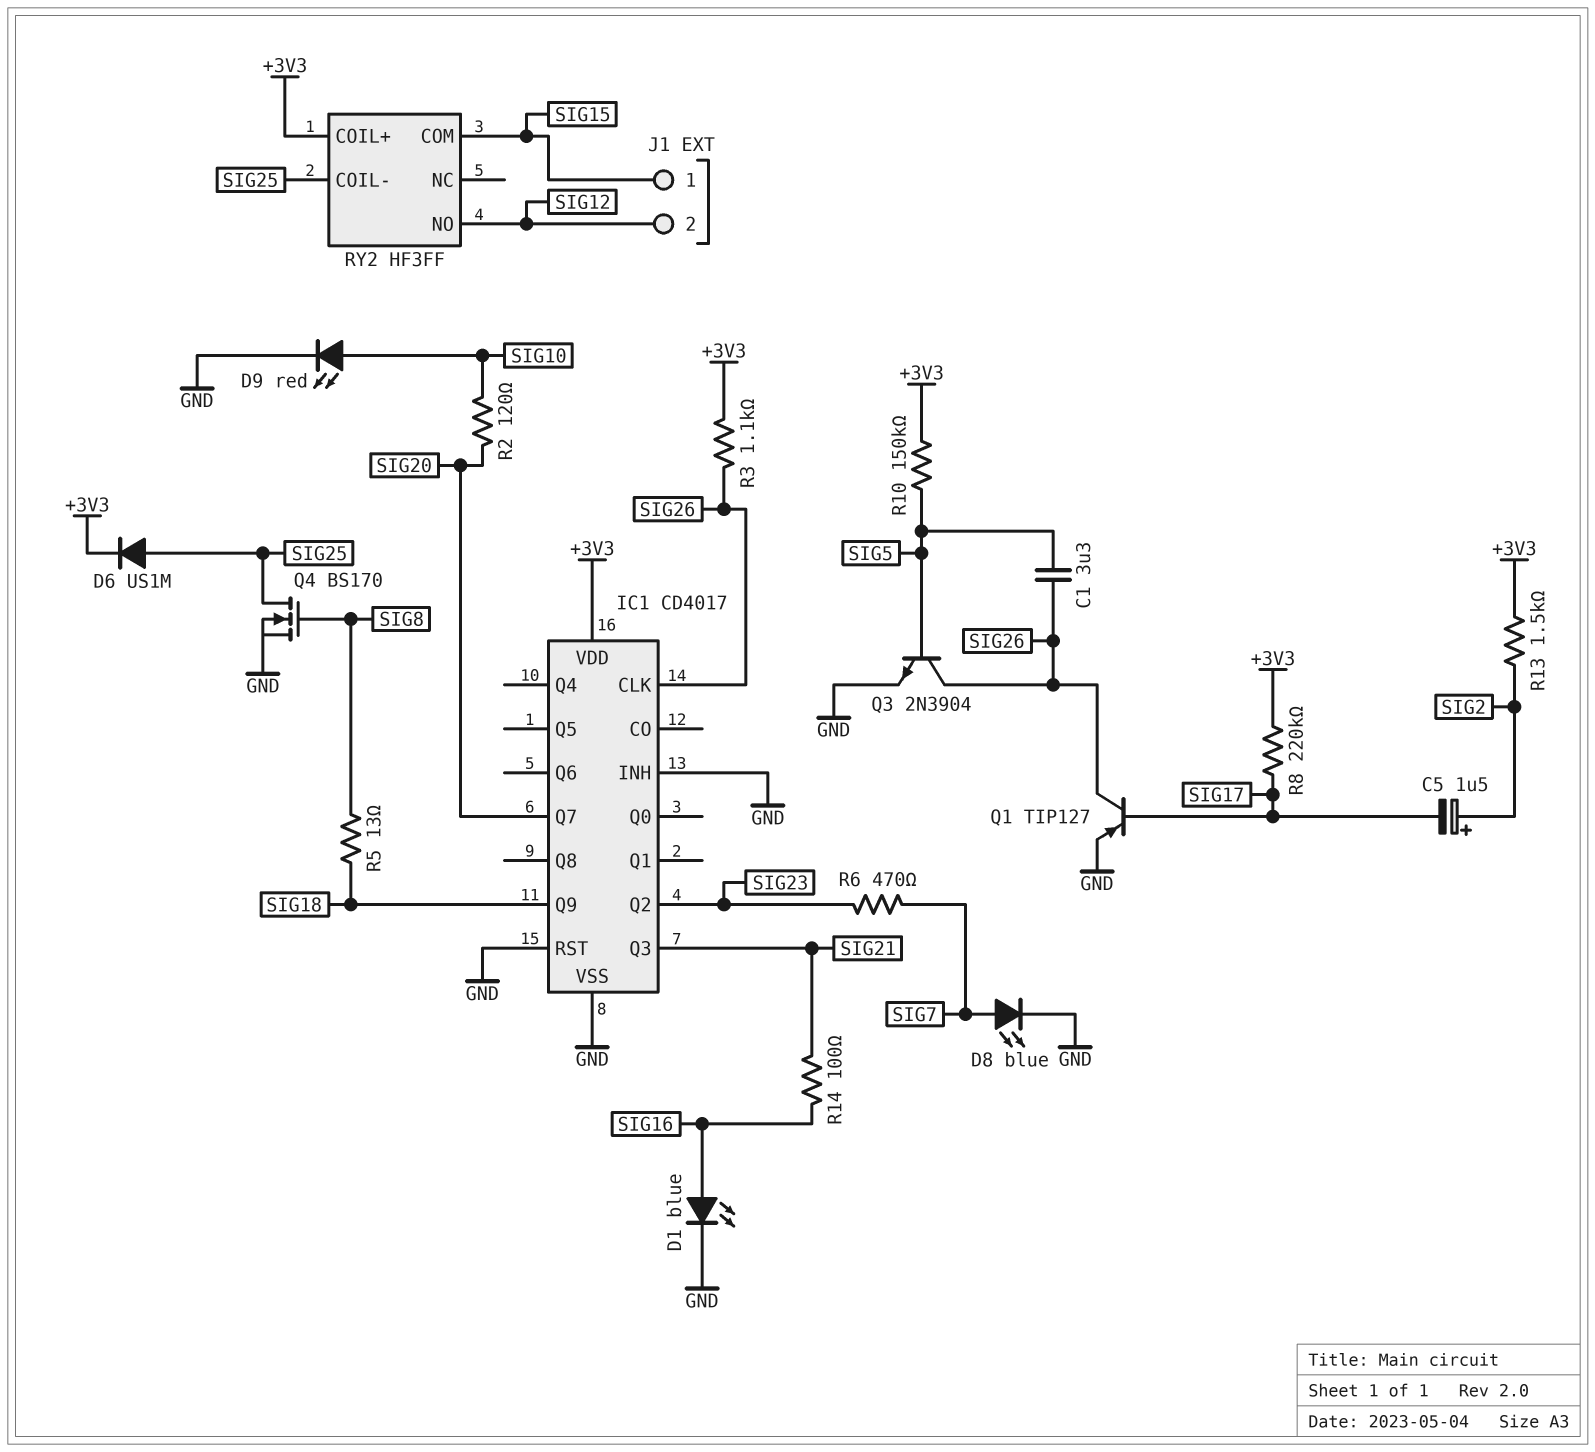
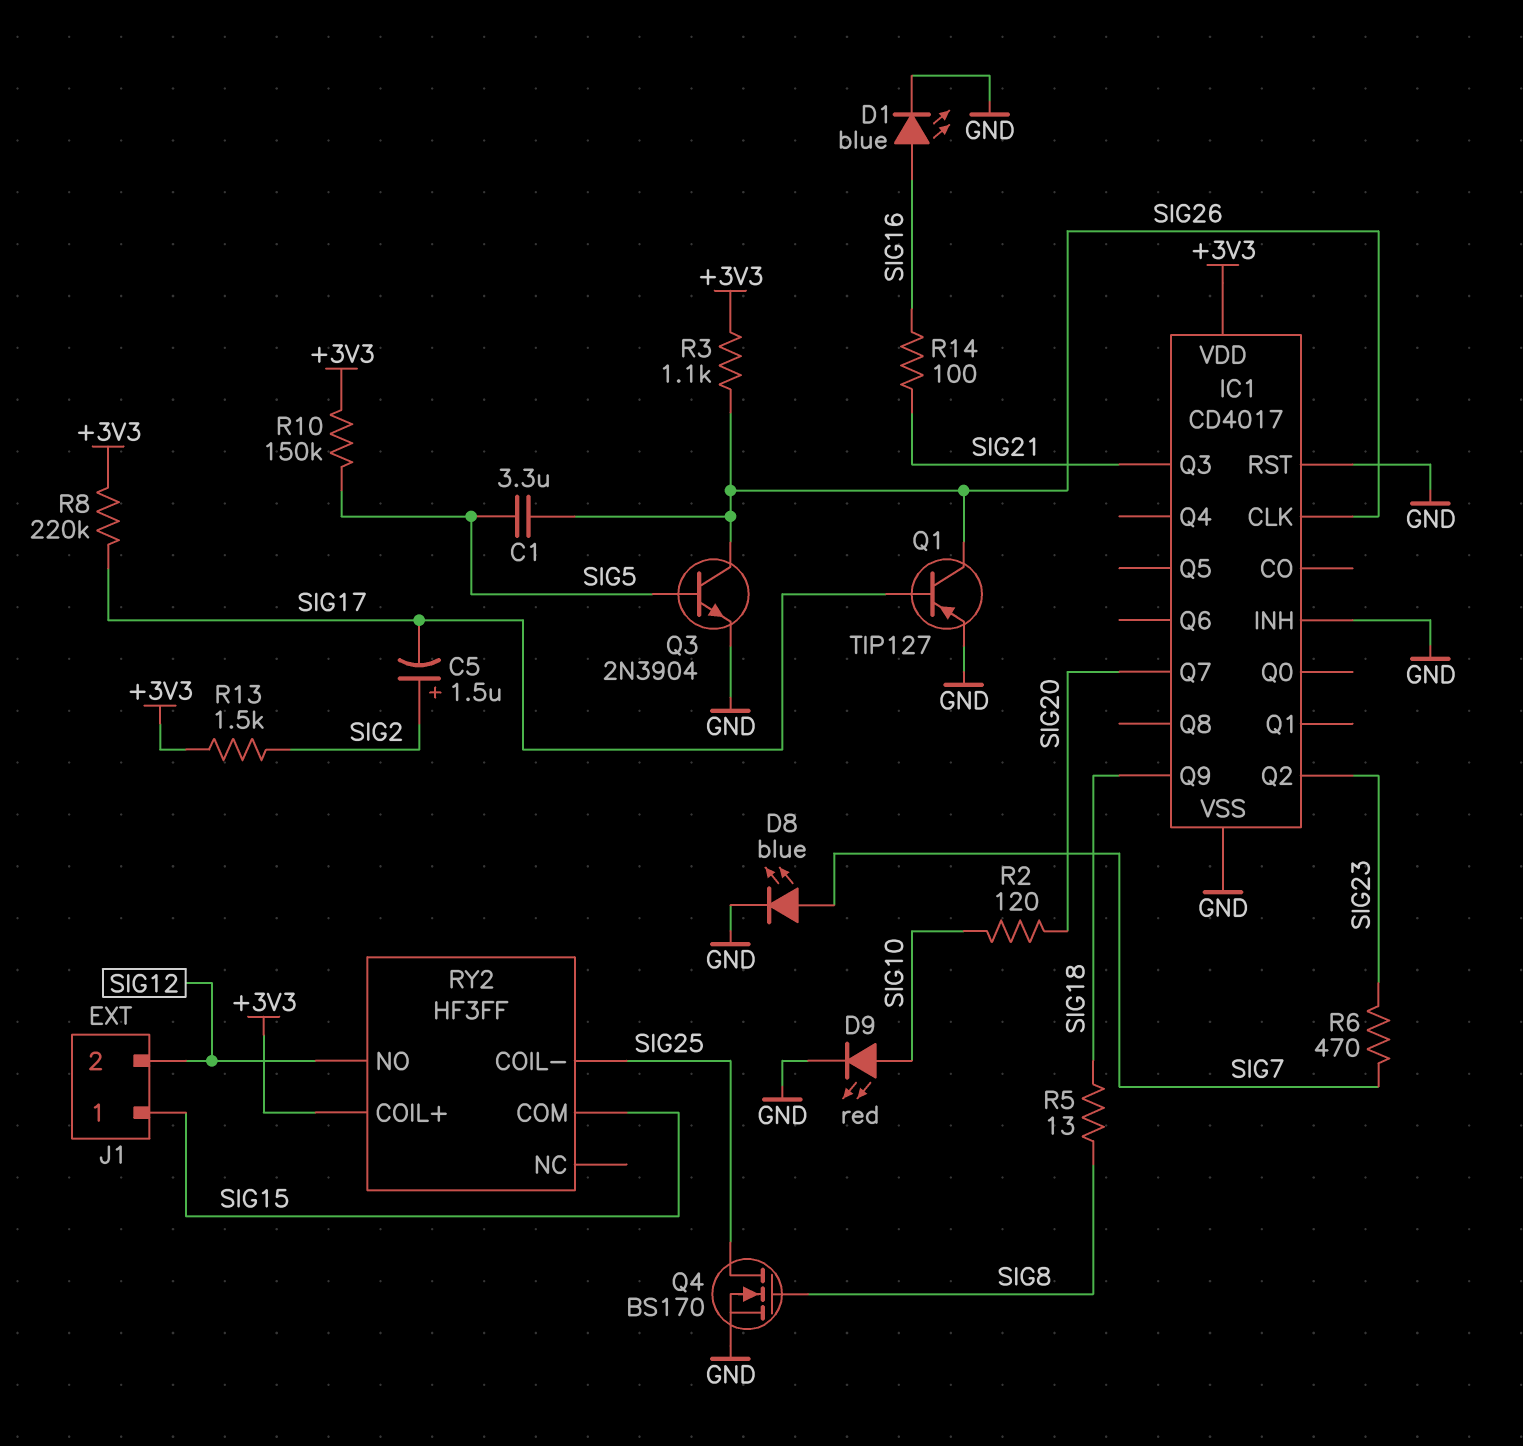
D6: diode US1M (A SIG25, K +3V3) -> none

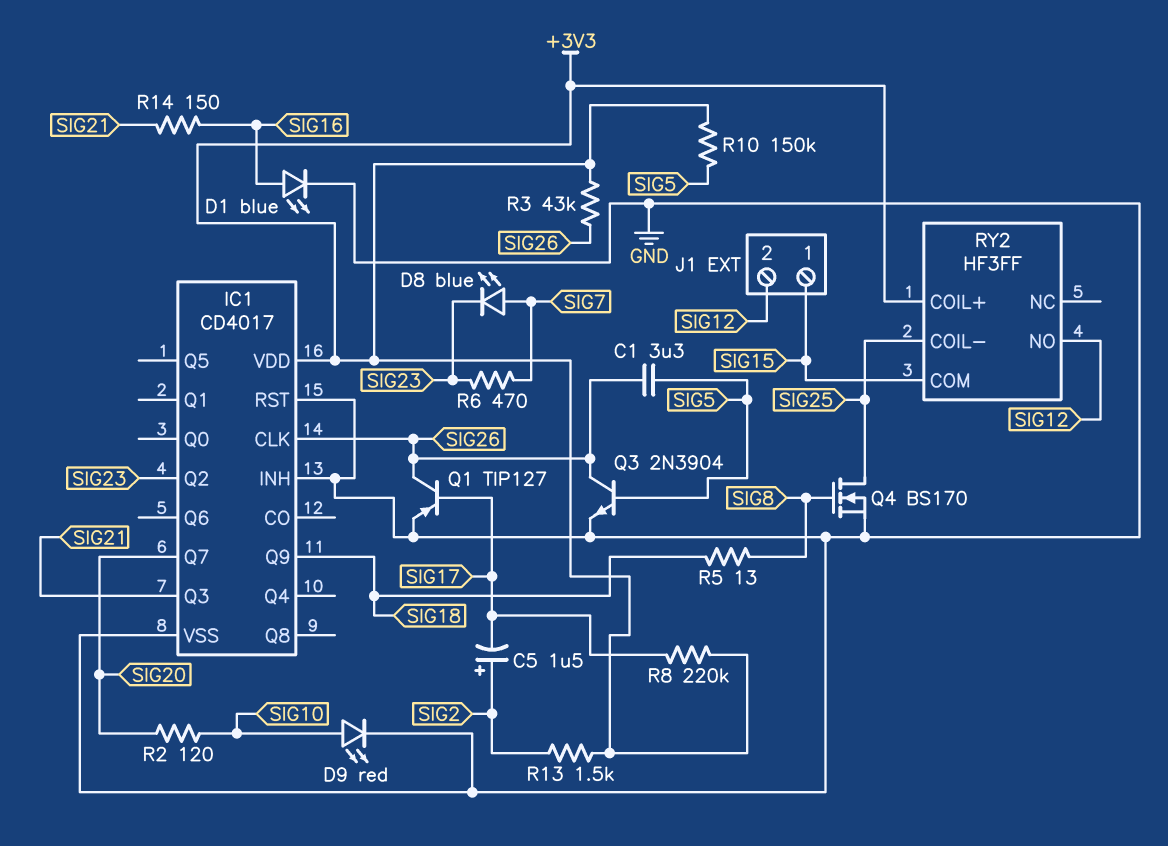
D8: LED blue (A SIG7, K GND) -> LED blue (A SIG7, K SIG23)
R3: 1.1k (+3V3, SIG26) -> 43k (+3V3, SIG26)
R14: 100 (SIG16, SIG21) -> 150 (SIG16, SIG21)

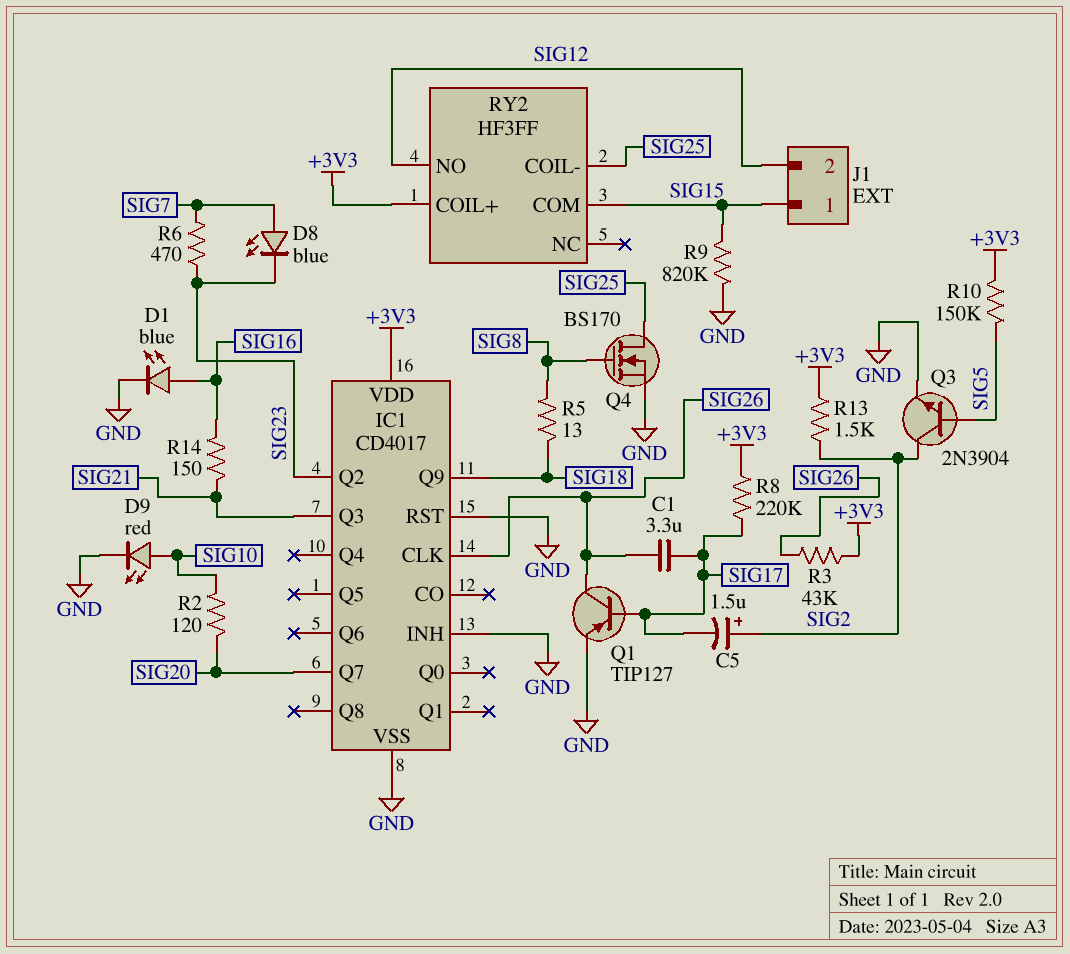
C1: 3.3uF (SIG5, SIG26) -> 3.3uF (SIG17, SIG26)
Q3: NPN 2N3904 (B SIG5, C SIG26, E GND) -> NPN 2N3904 (B SIG5, C SIG2, E GND)
R9: none -> 820k (GND, SIG15)

